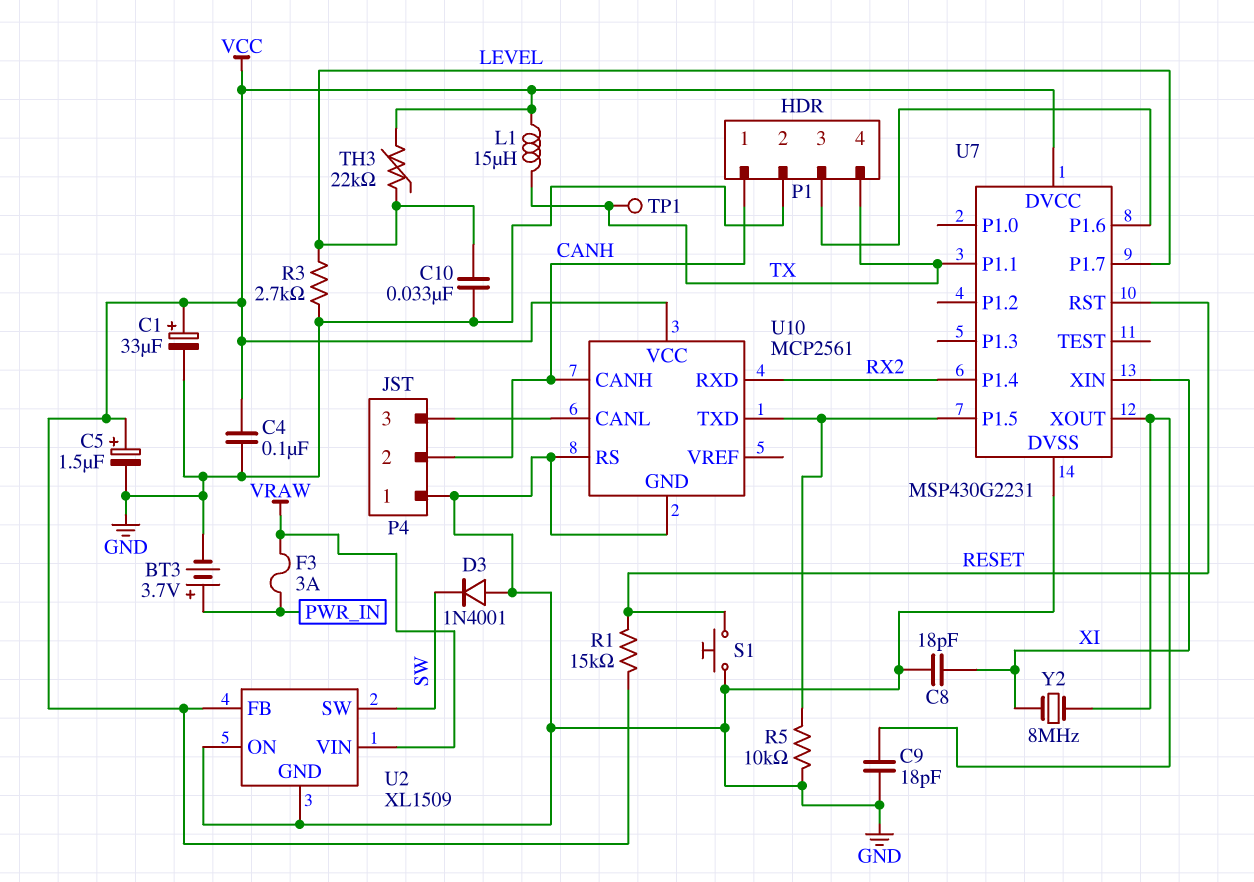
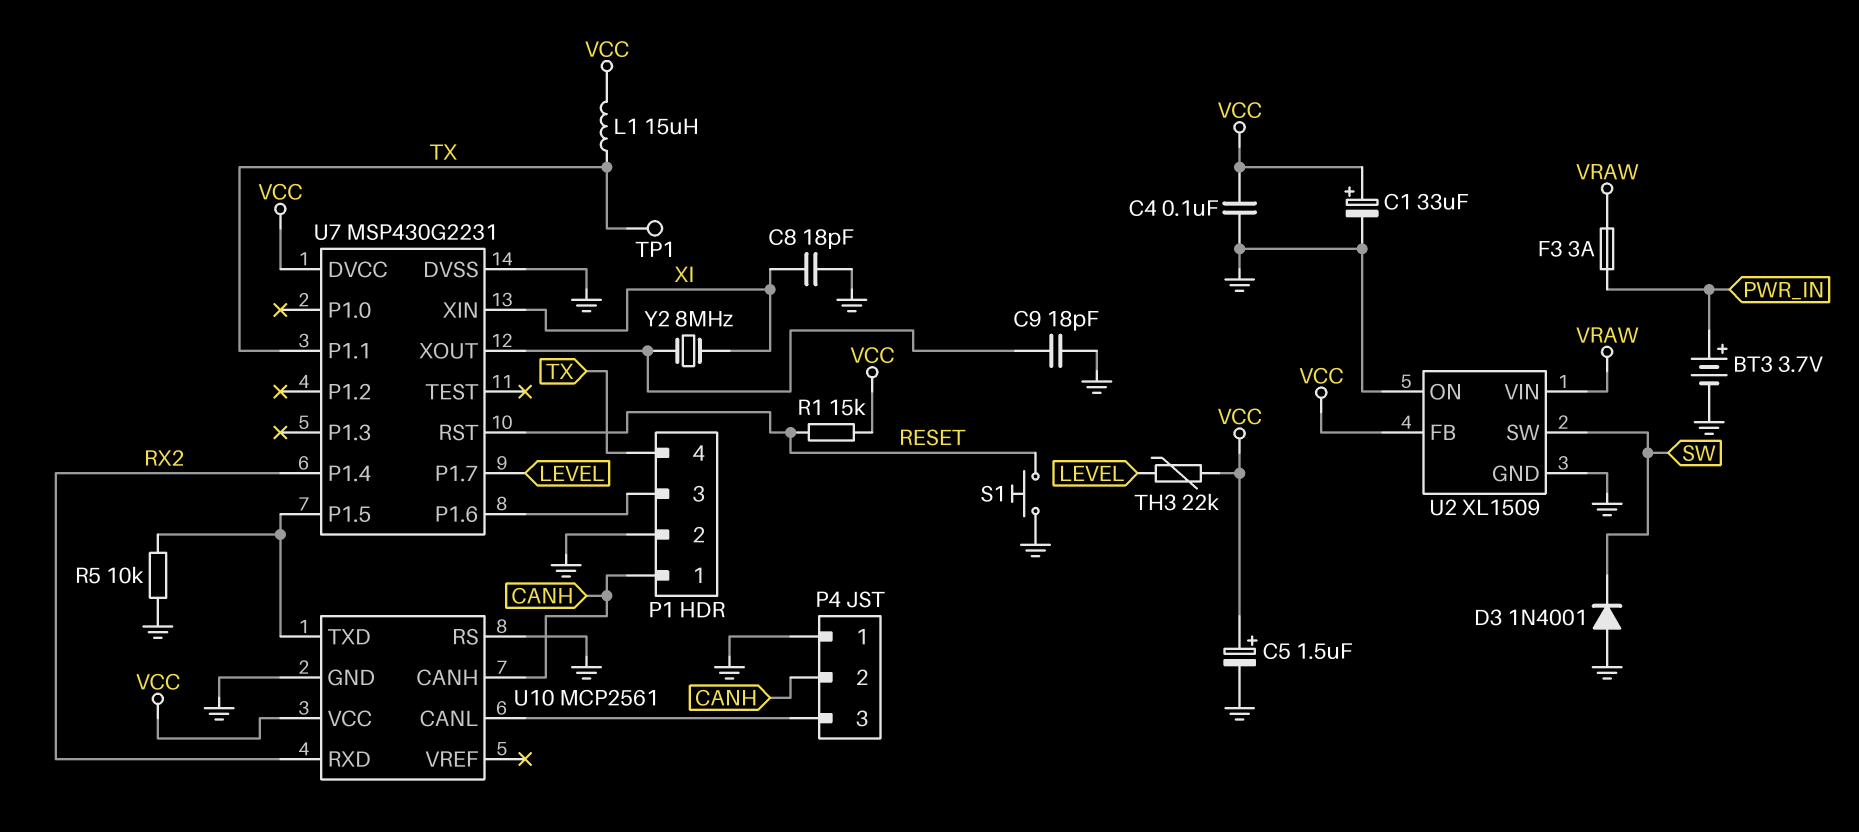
C10: 33nF (GND, LEVEL) -> none
R3: 2.7k (GND, LEVEL) -> none

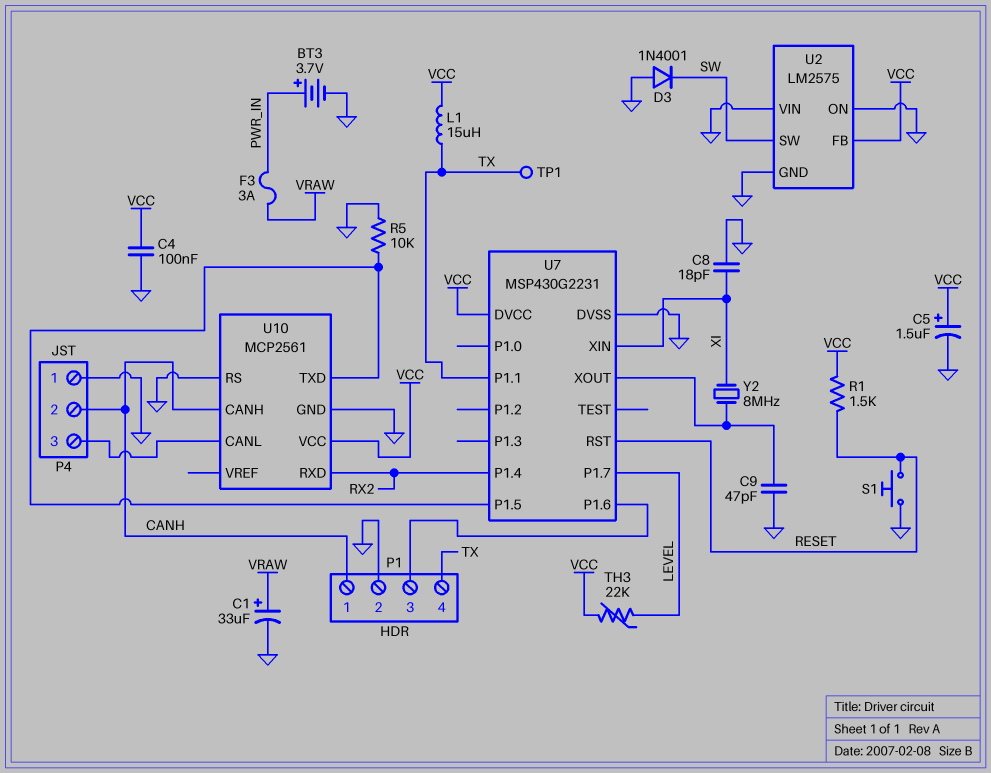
C1: 33uF (plus VCC, minus GND) -> 33uF (plus VRAW, minus GND)
C9: 18pF (GND, U7/XOUT) -> 47pF (GND, U7/XOUT)
R1: 15k (RESET, VCC) -> 1.5k (RESET, VCC)
U2: XL1509 -> LM2575
U2 pin VIN: VRAW -> GND

